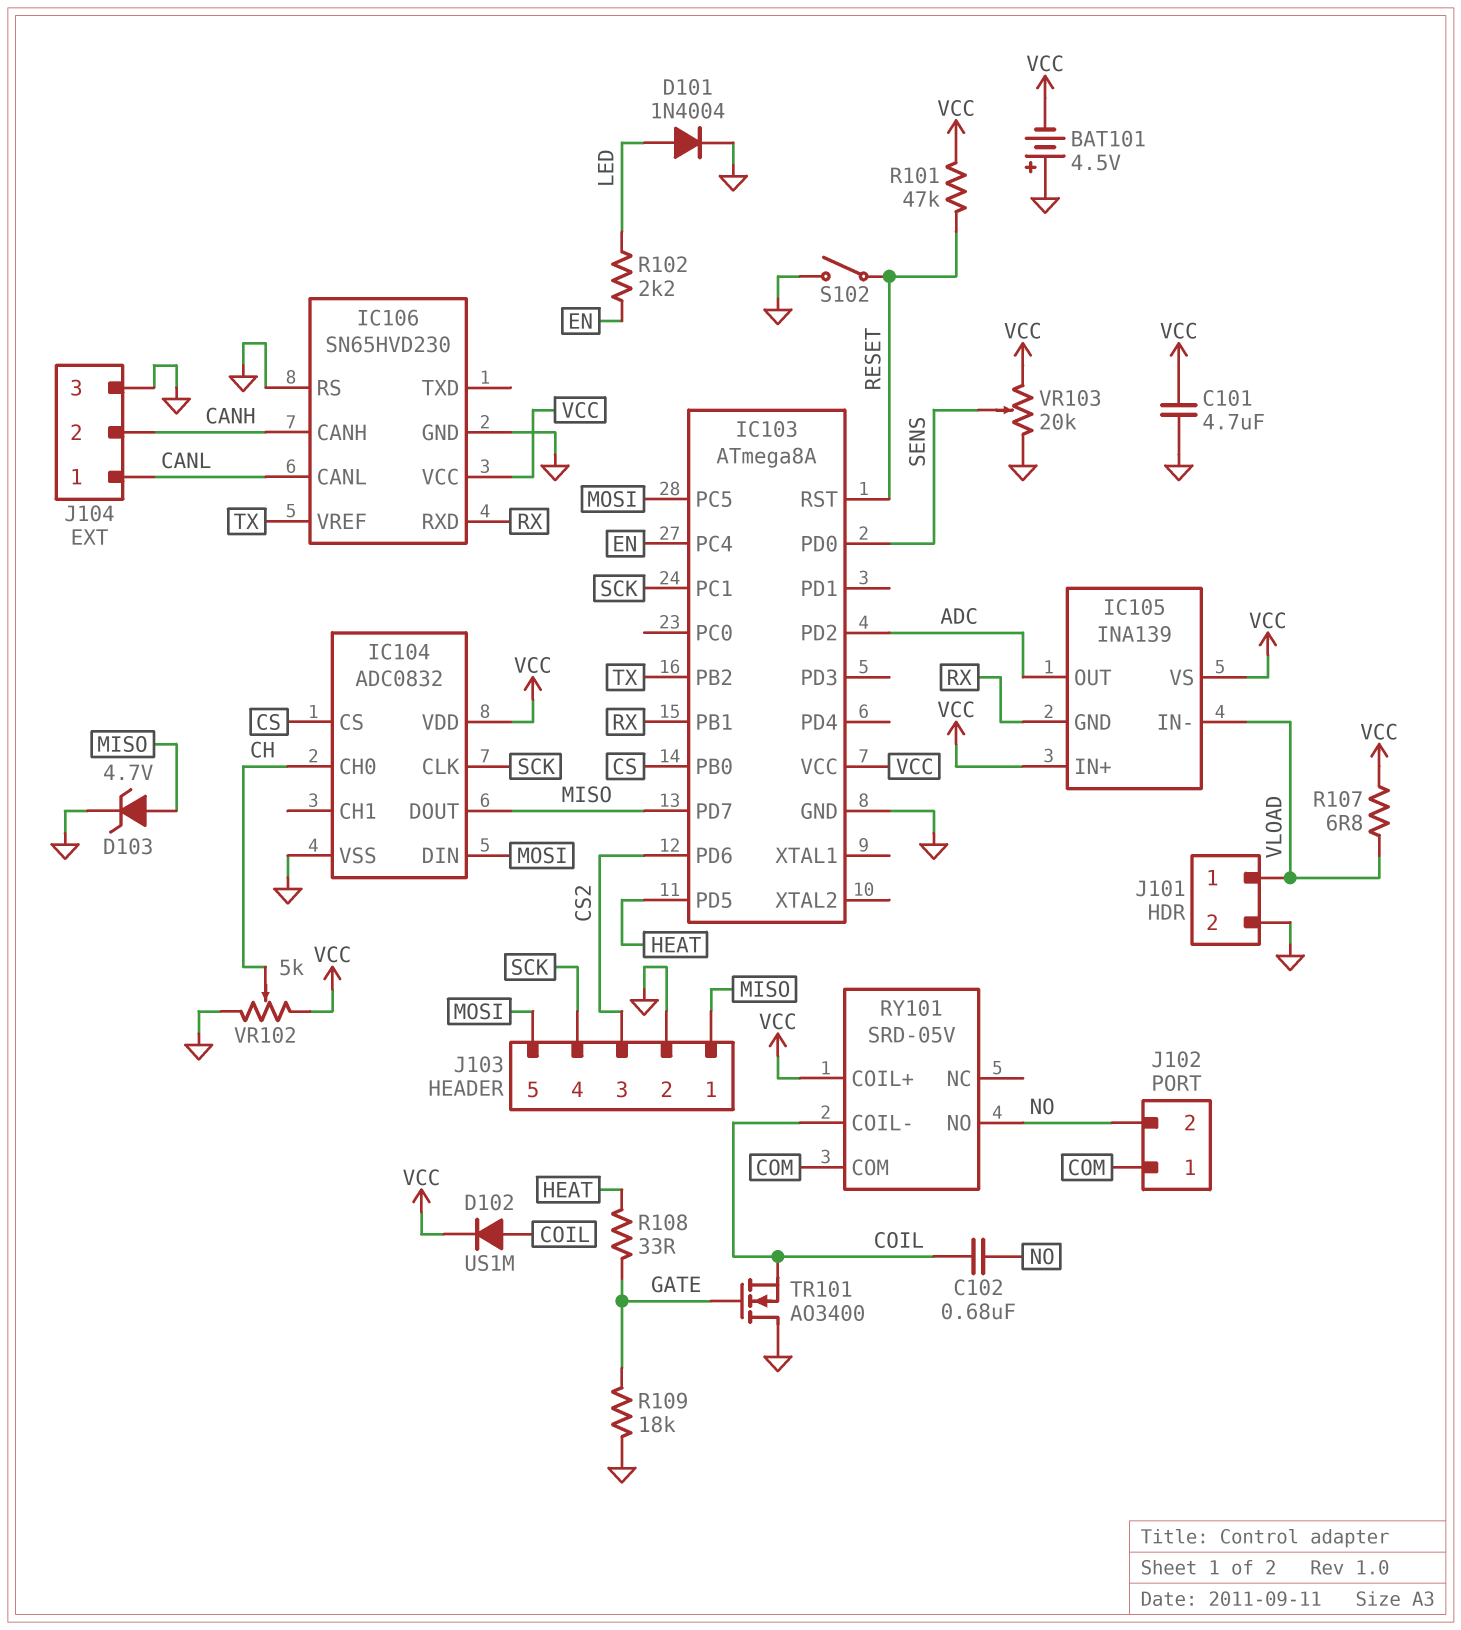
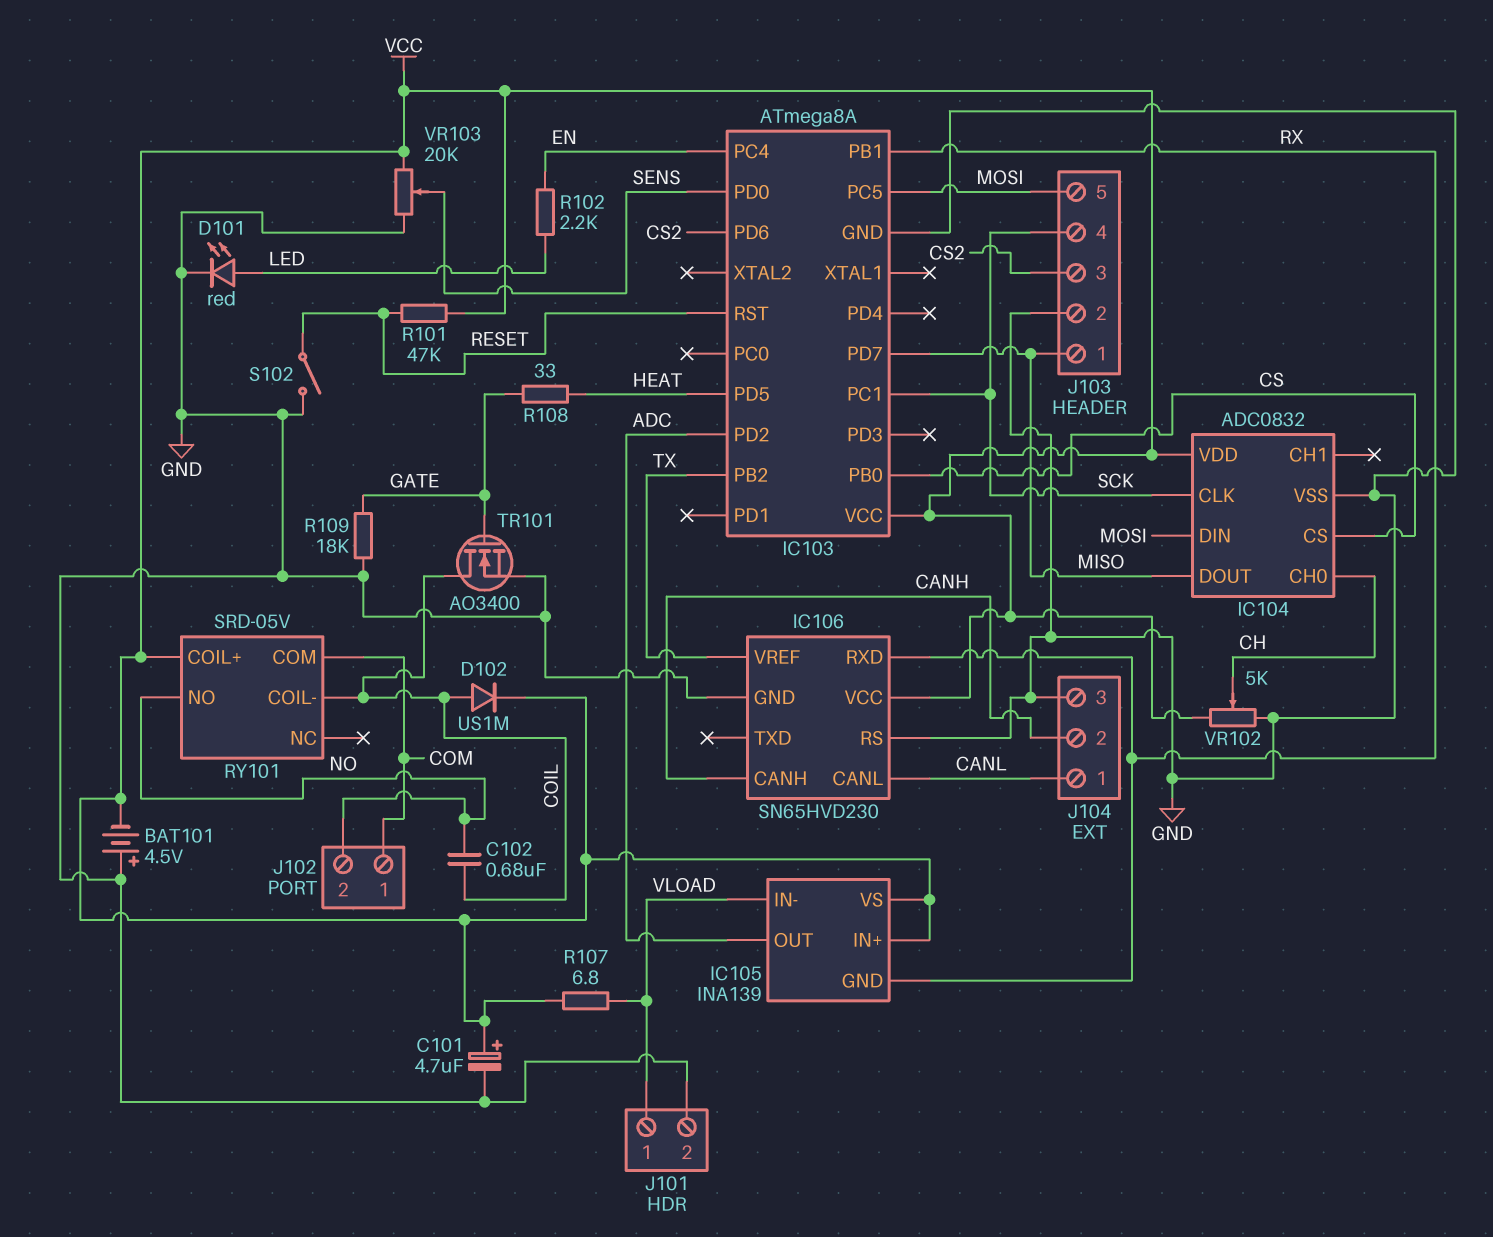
C101: 4.7uF (GND, VCC) -> 4.7uF (plus VCC, minus GND)
D101: diode 1N4004 (A LED, K GND) -> LED red (A LED, K GND)
D103: zener 4.7V (A MISO, K GND) -> none
TR101: NMOS AO3400 (G GATE, D GND, S COIL) -> NMOS AO3400 (G GATE, D COIL, S GND)

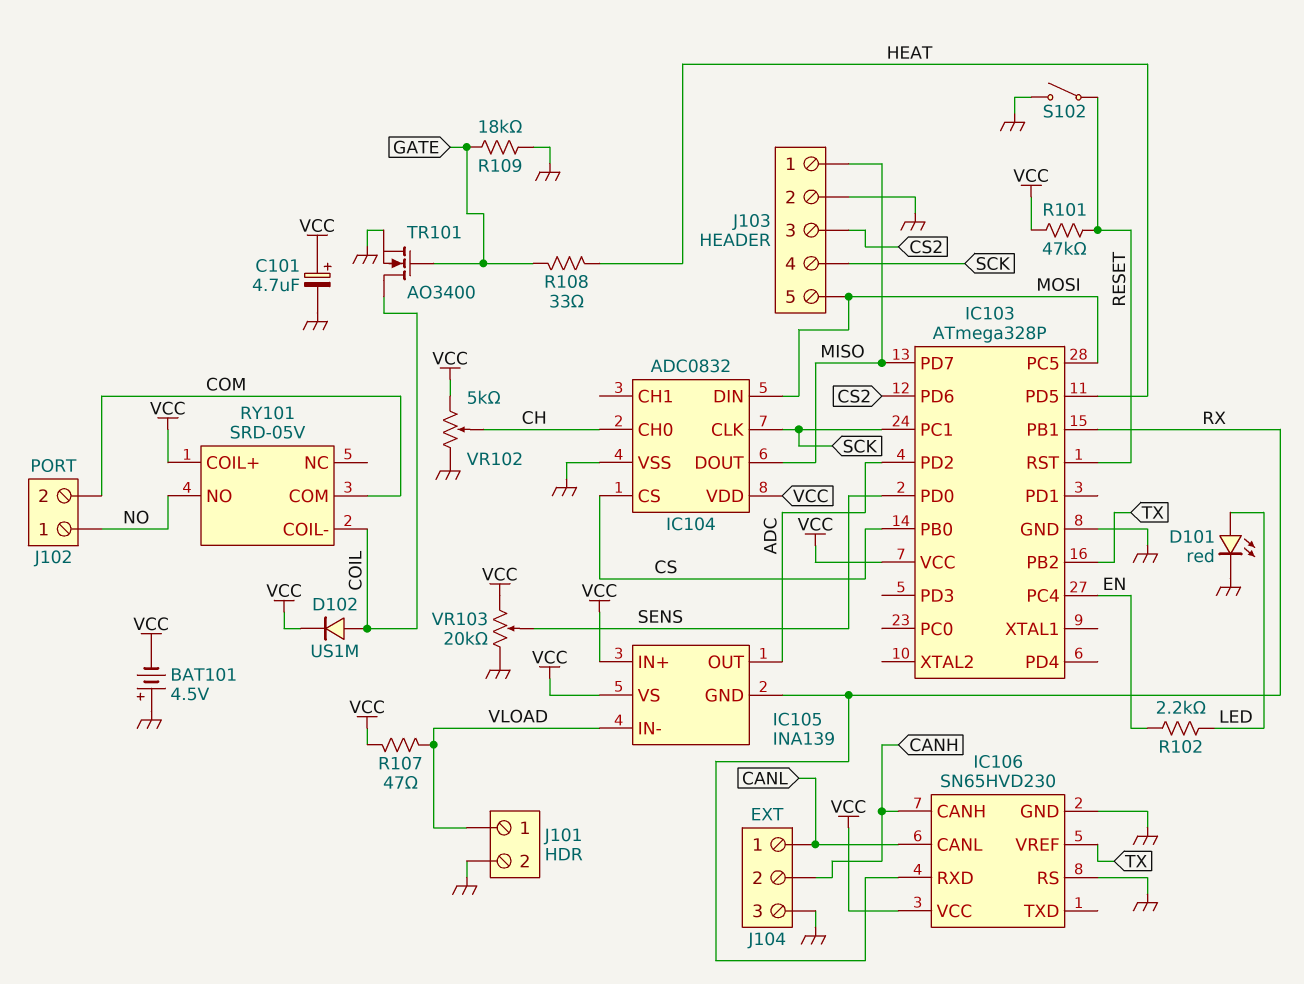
C102: 680nF (COIL, NO) -> none
IC103: ATmega8A -> ATmega328P
J102 pin 1: COM -> NO
J102 pin 2: NO -> COM
R107: 6.8 (VCC, VLOAD) -> 47 (VCC, VLOAD)

